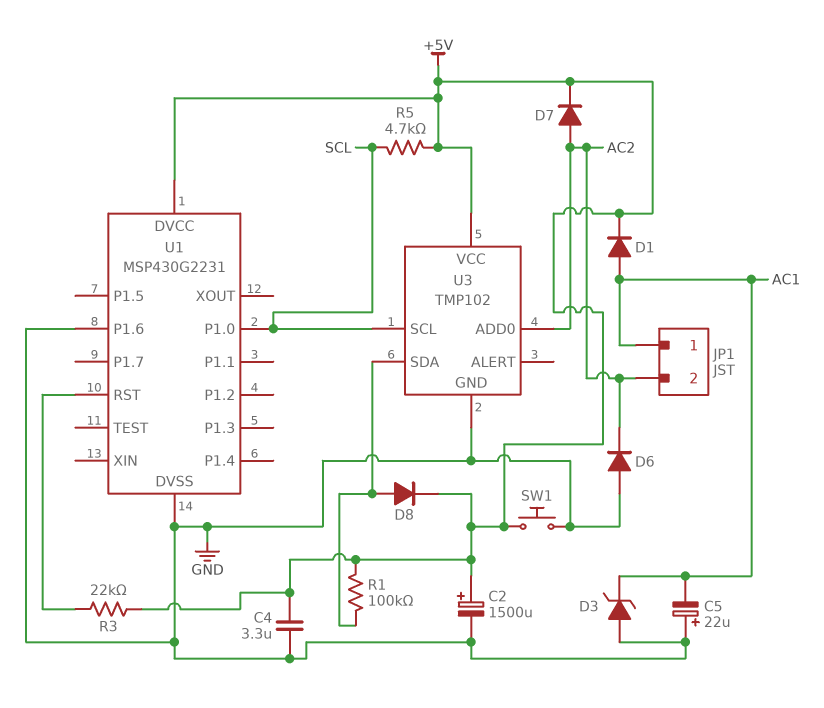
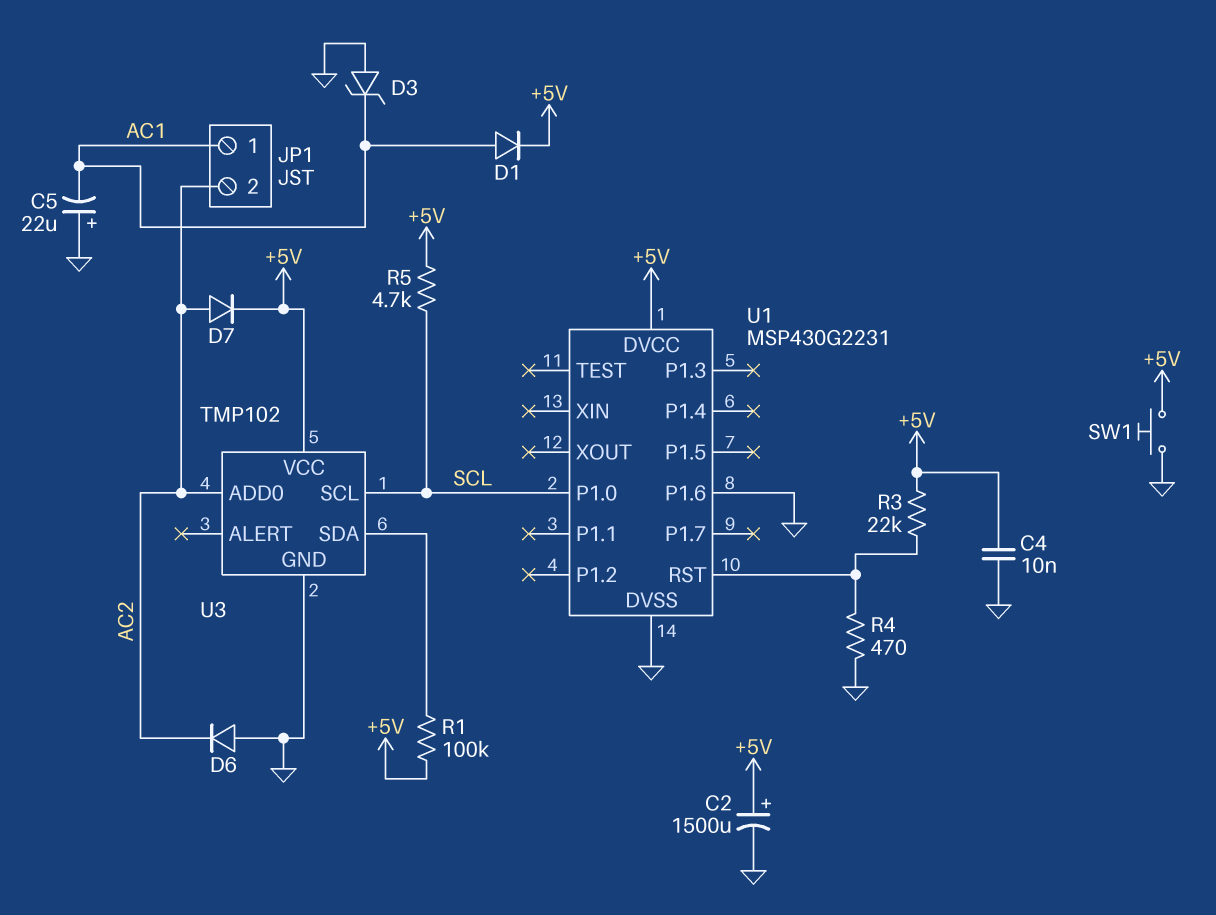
C4: 3.3uF (+5V, GND) -> 10nF (+5V, GND)
D8: diode (A U3/SDA, K +5V) -> none
R4: none -> 470 (GND, U1/RST)

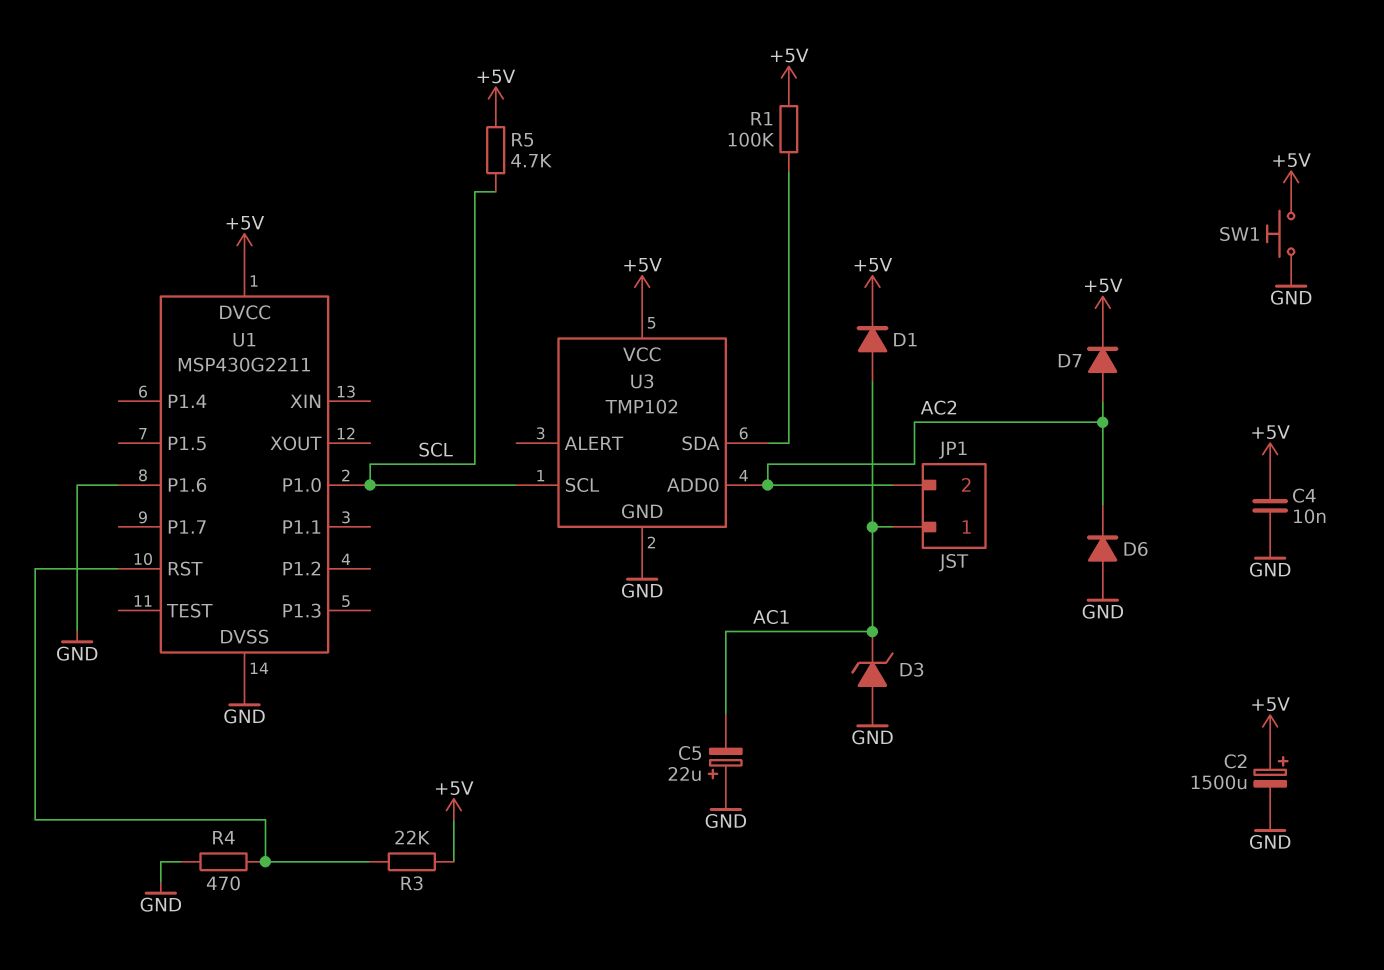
U1: MSP430G2231 -> MSP430G2211

